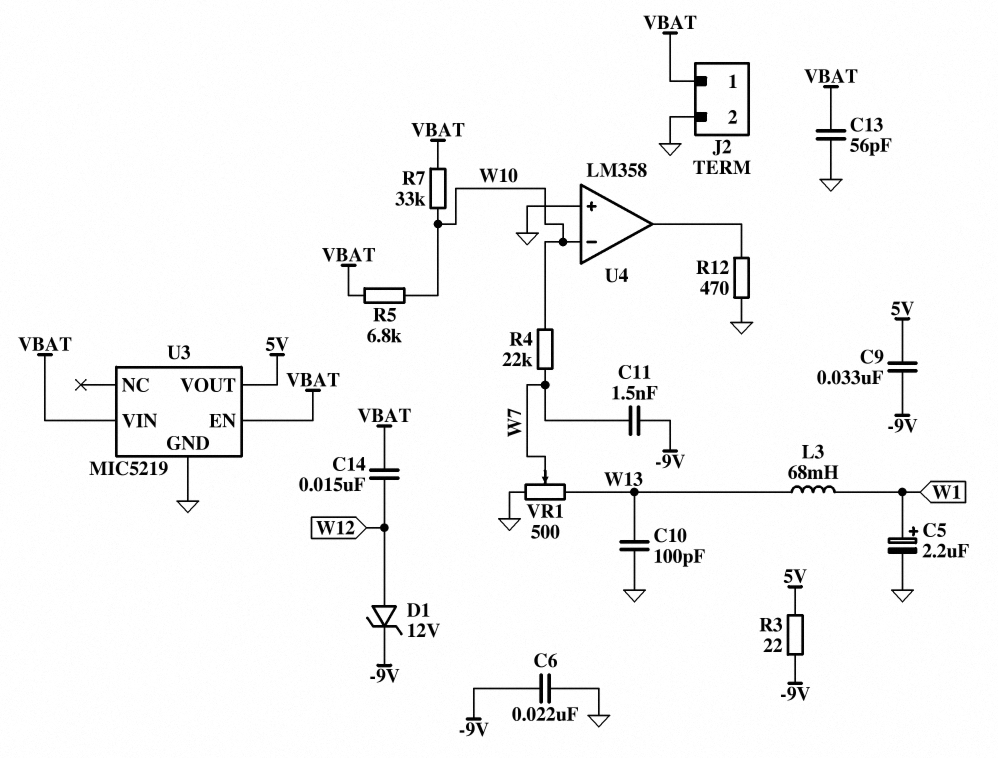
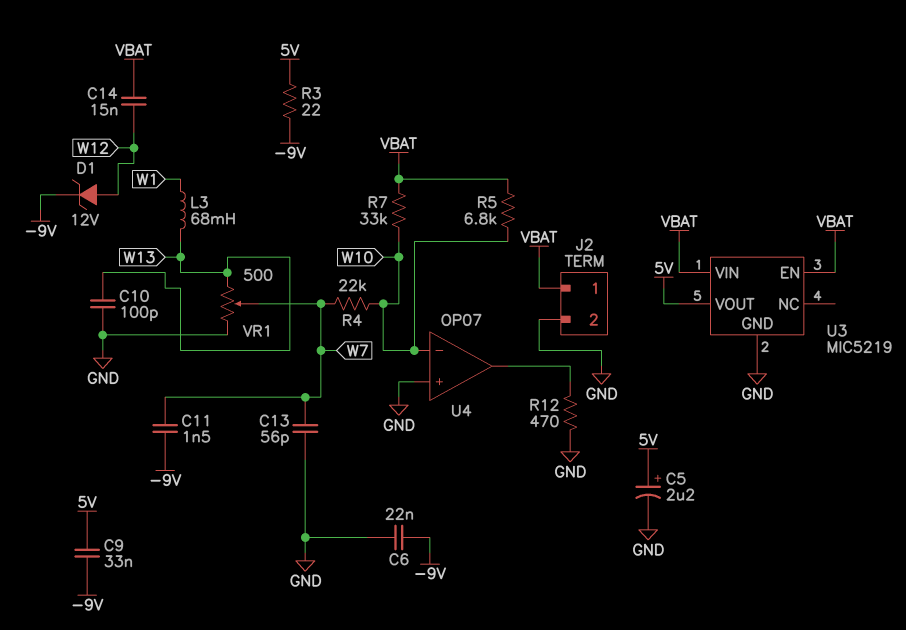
C5: 2.2uF (plus W1, minus GND) -> 2.2uF (plus 5V, minus GND)
C13: 56pF (GND, VBAT) -> 56pF (GND, W7)
U4: LM358 -> OP07

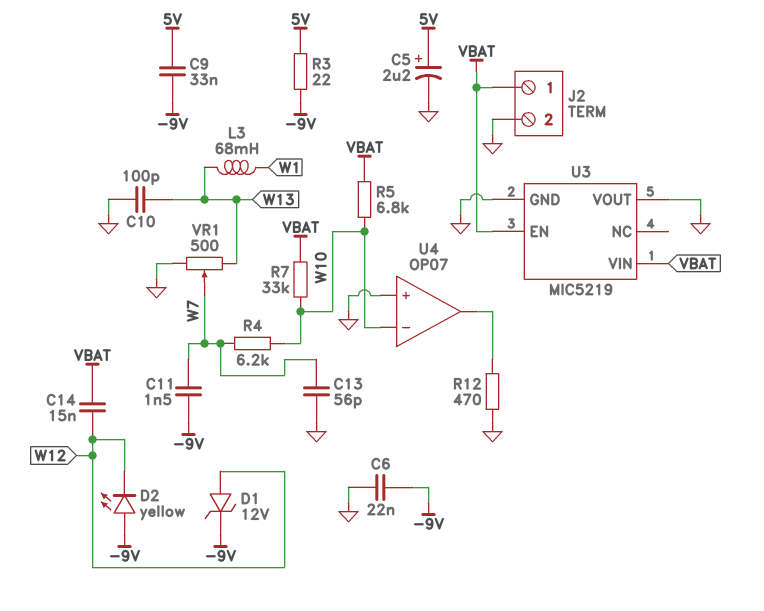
D2: none -> LED yellow (A -9V, K W12)
R4: 22k (W7, W10) -> 6.2k (W7, W10)
U3 pin VOUT: 5V -> GND

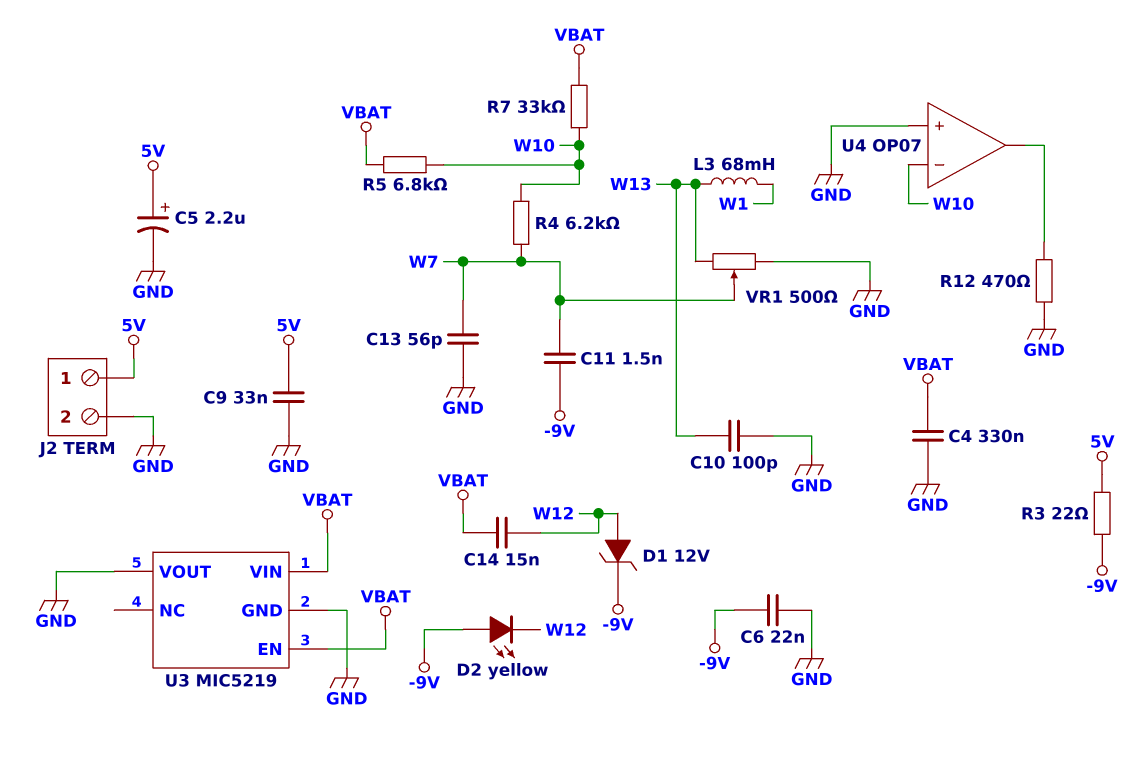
C4: none -> 330nF (GND, VBAT)
C9: 33nF (-9V, 5V) -> 33nF (5V, GND)
J2 pin 1: VBAT -> 5V

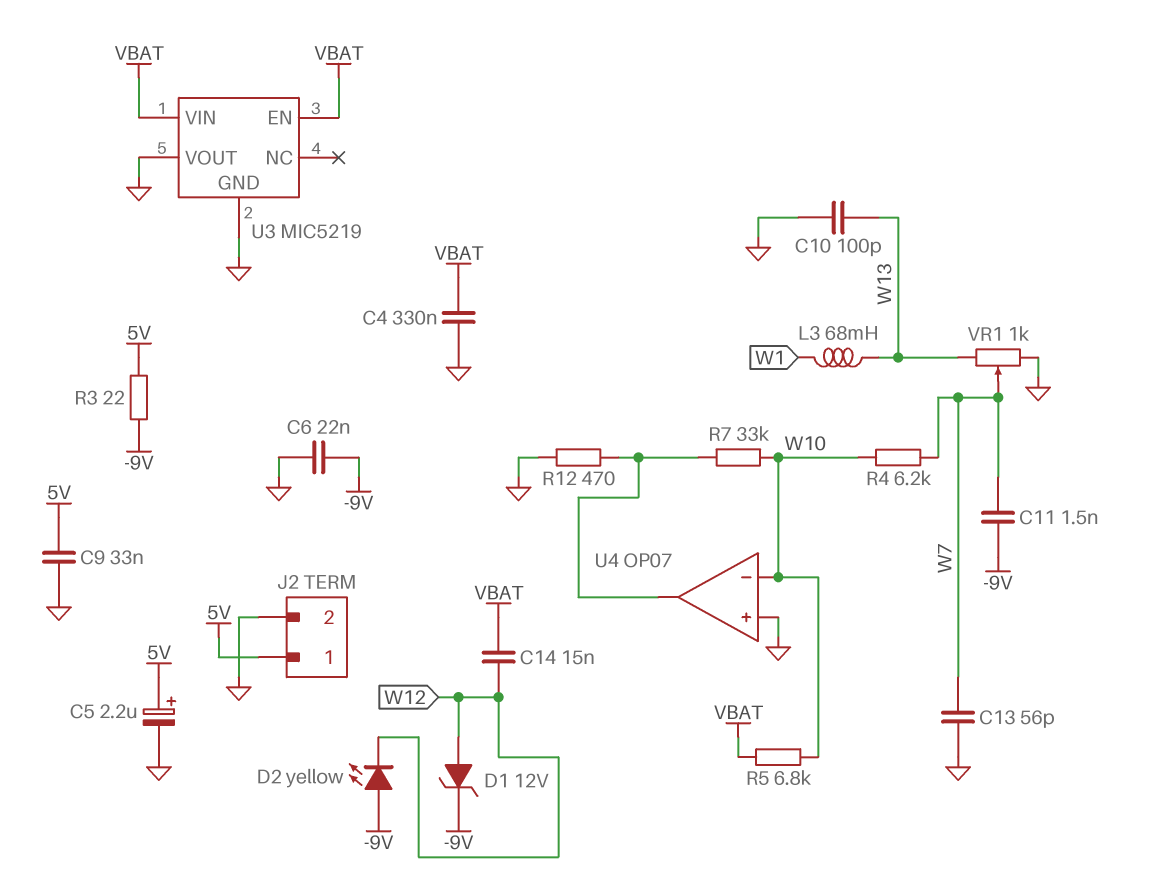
R7: 33k (VBAT, W10) -> 33k (U4/out, W10)
VR1: 500 (GND, W13, wiper W7) -> 1k (GND, W13, wiper W7)

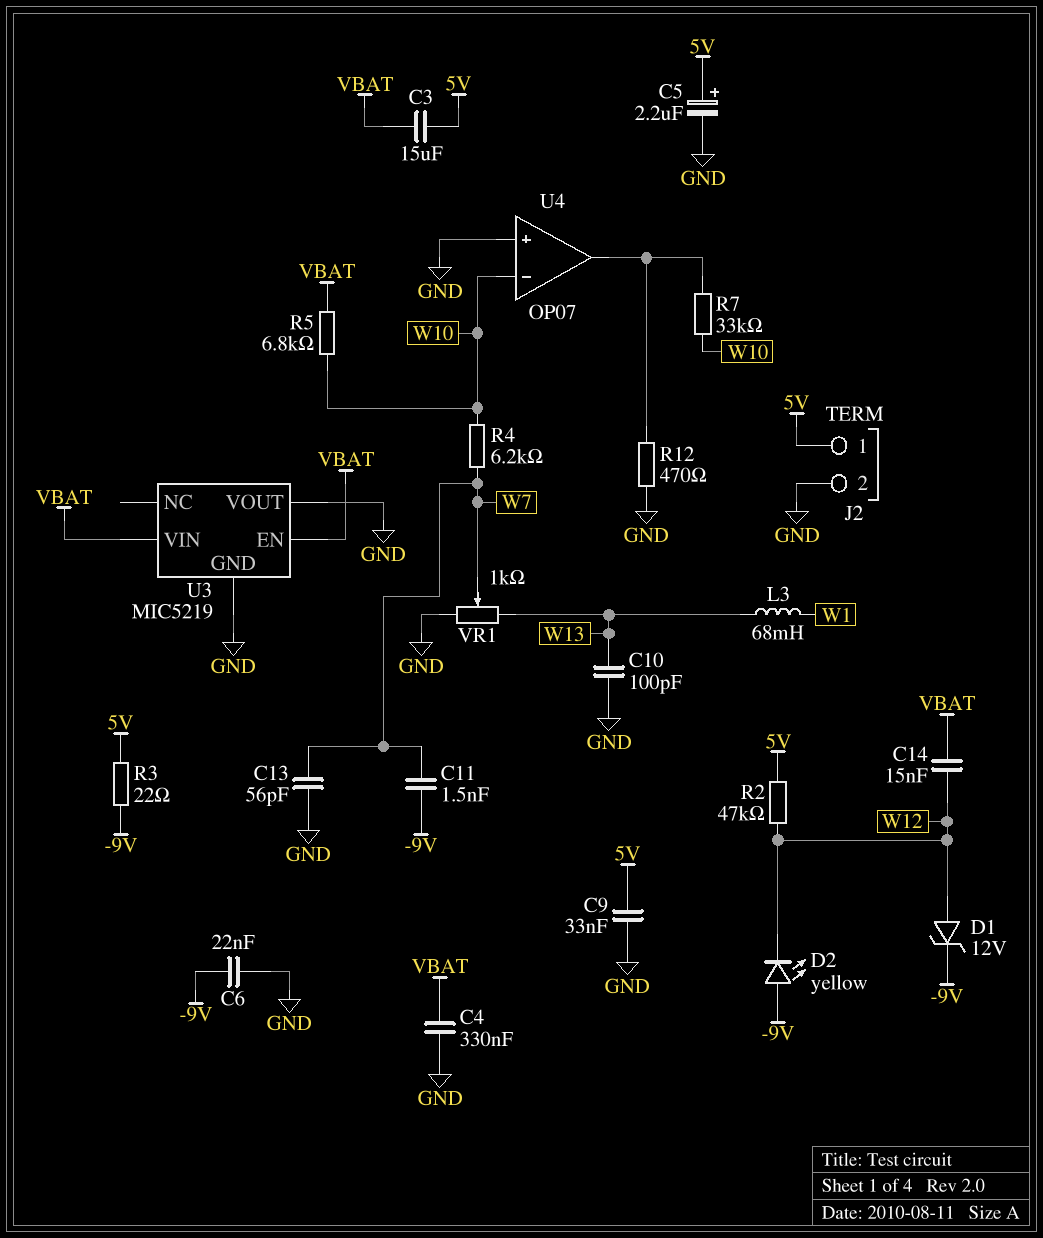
C3: none -> 15uF (5V, VBAT)
R2: none -> 47k (5V, W12)

